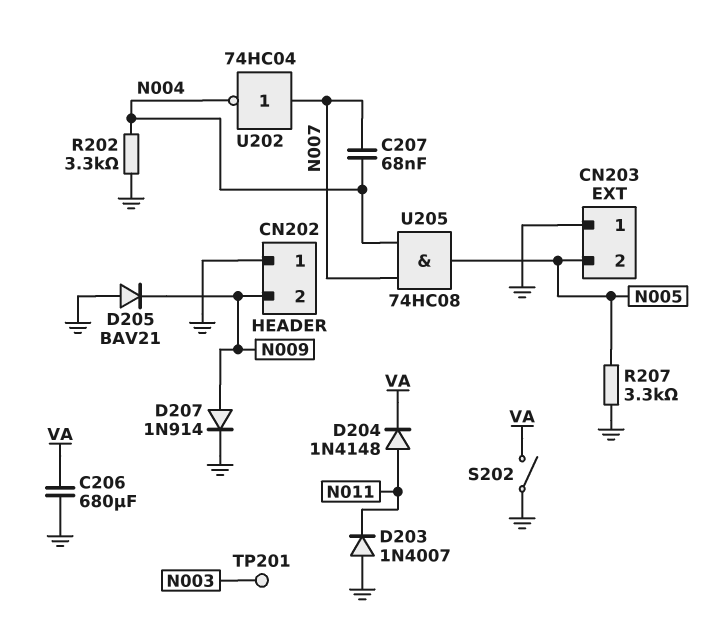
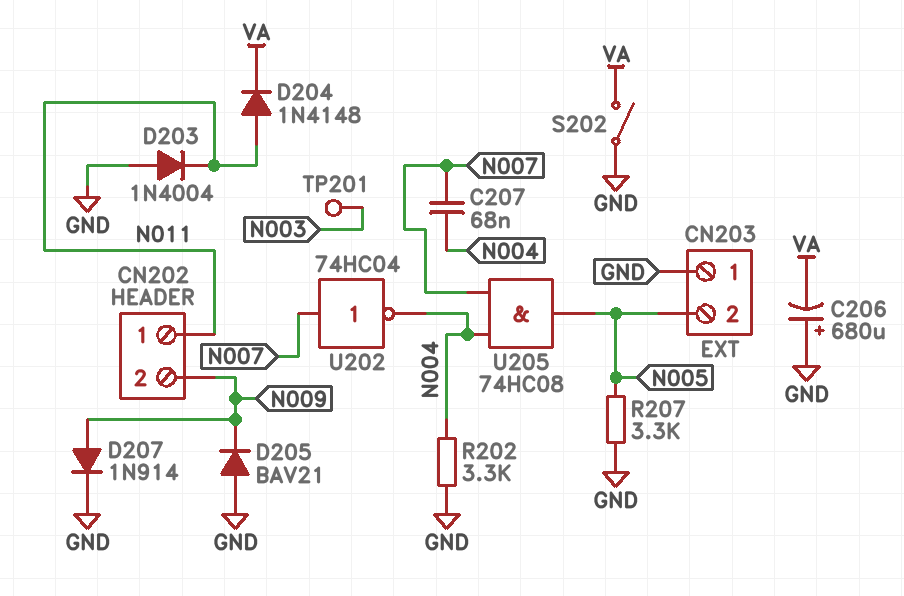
C206: 680uF (GND, VA) -> 680uF (plus GND, minus VA)
CN202 pin 1: GND -> N011
D203: diode 1N4007 (A GND, K N011) -> diode 1N4004 (A GND, K N011)

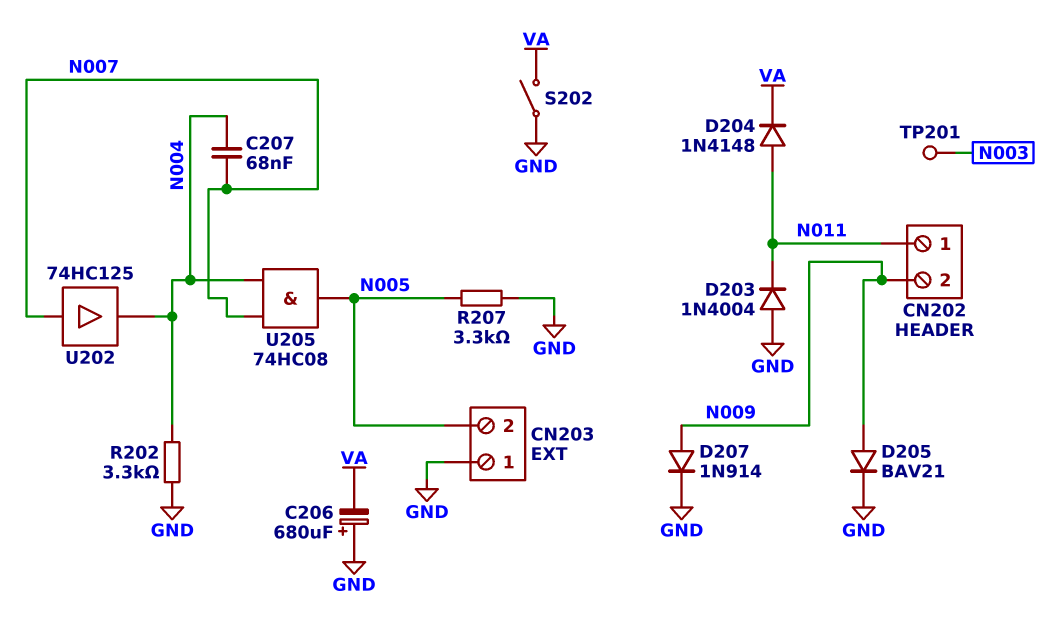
D205: diode BAV21 (A GND, K N009) -> diode BAV21 (A N009, K GND)
U202: NOT 74HC04 (in N007, out N004) -> buffer 74HC125 (in N007, out N004)

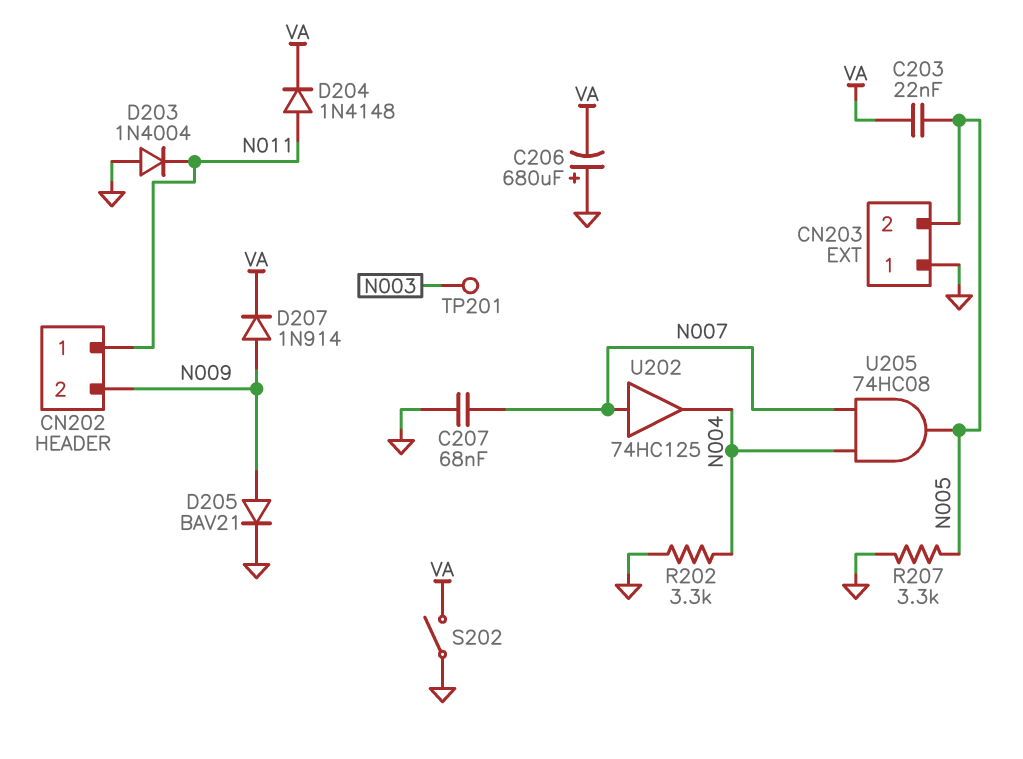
C203: none -> 22nF (N005, VA)
C207: 68nF (N004, N007) -> 68nF (GND, N007)
D207: diode 1N914 (A N009, K GND) -> diode 1N914 (A N009, K VA)

